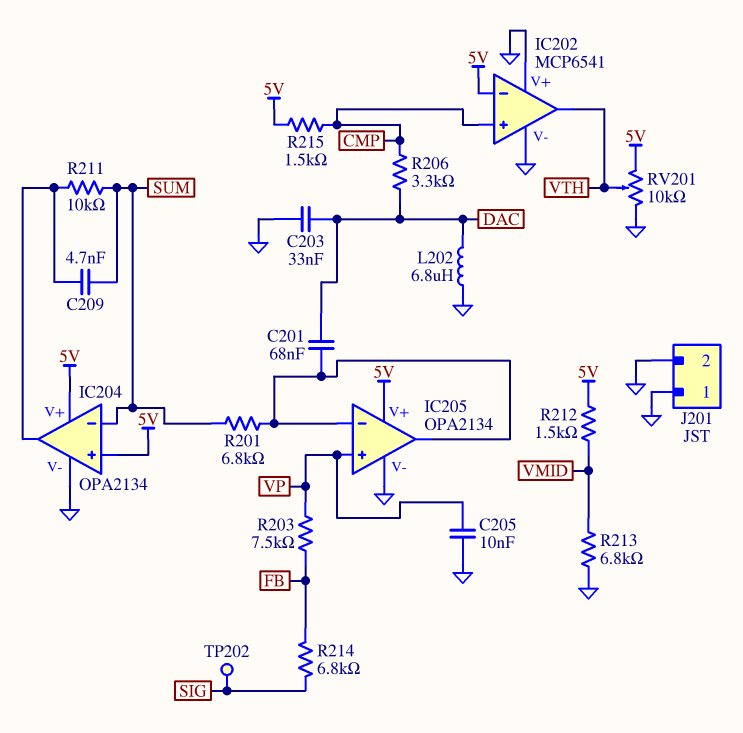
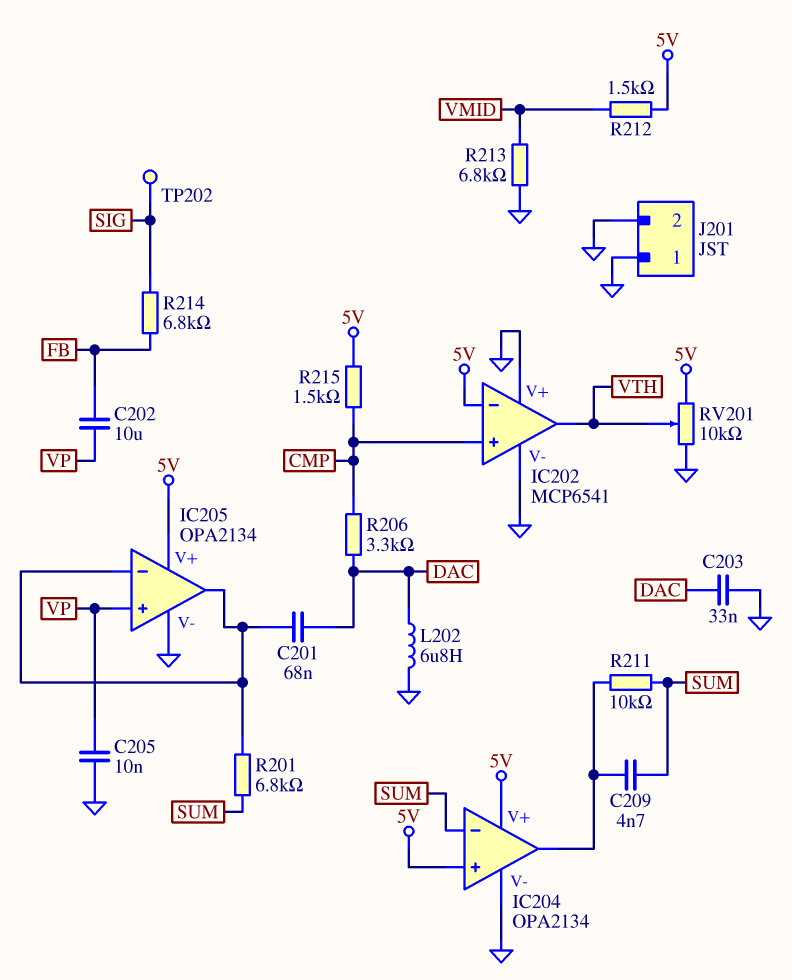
C202: none -> 10uF (FB, VP)
R203: 7.5k (FB, VP) -> none

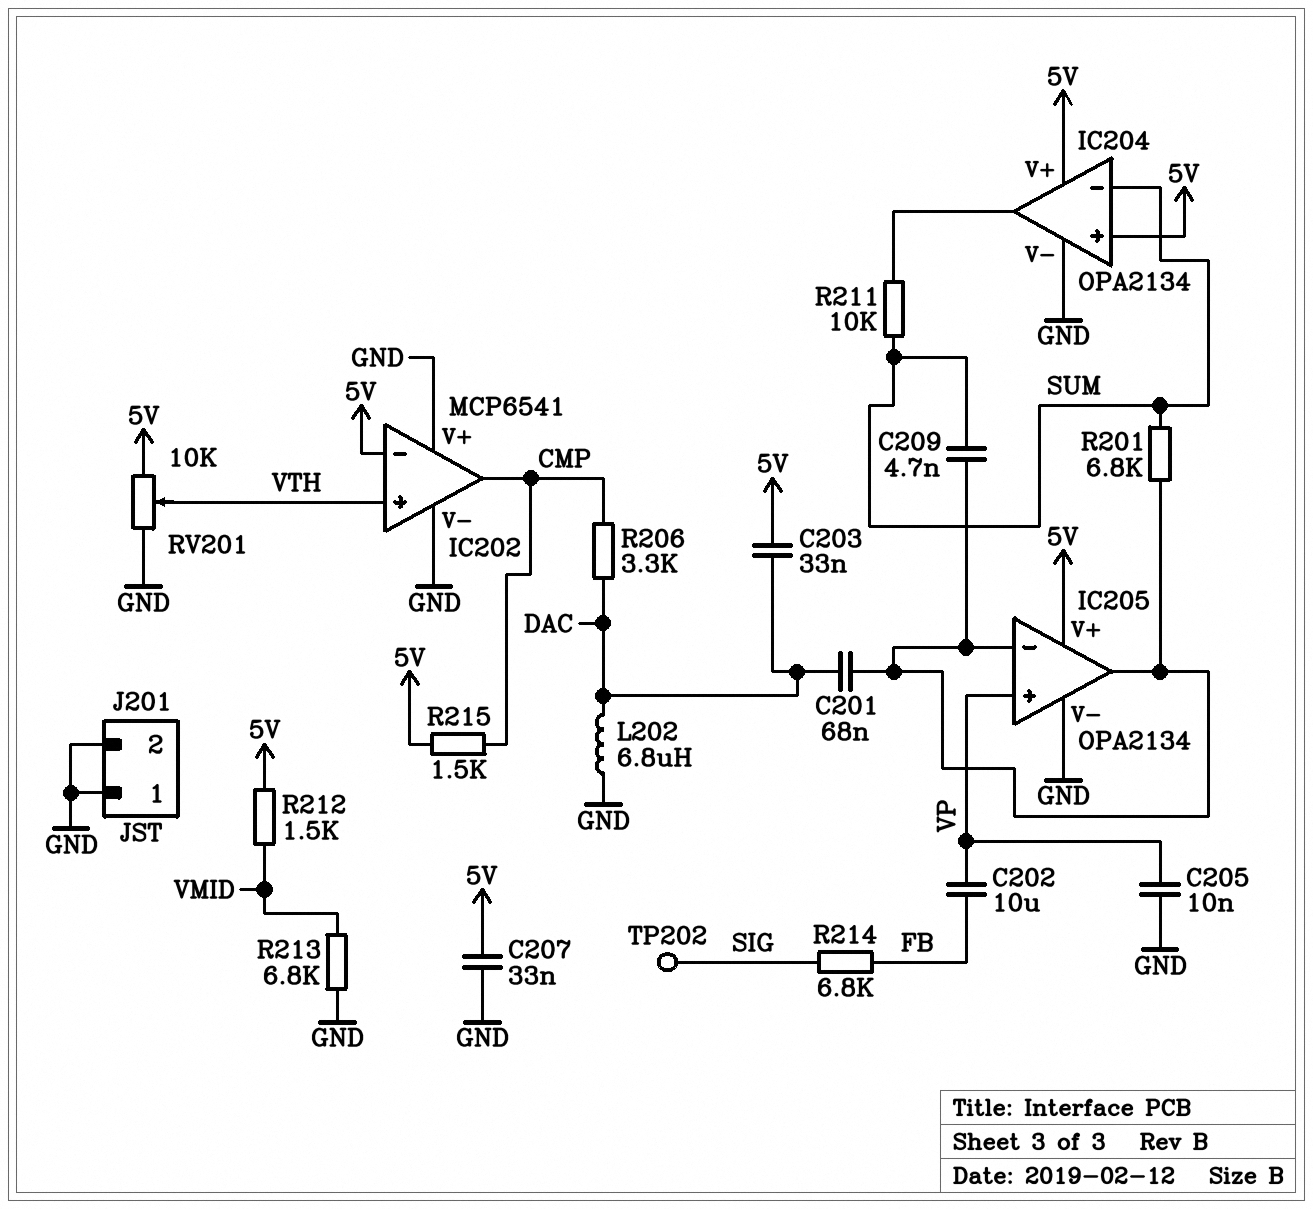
C203: 33nF (DAC, GND) -> 33nF (5V, DAC)
C207: none -> 33nF (5V, GND)
C209: 4.7nF (IC204/out, SUM) -> 4.7nF (IC205/in-, SUM)
IC202 pin in+: CMP -> VTH
IC202 pin out: VTH -> CMP

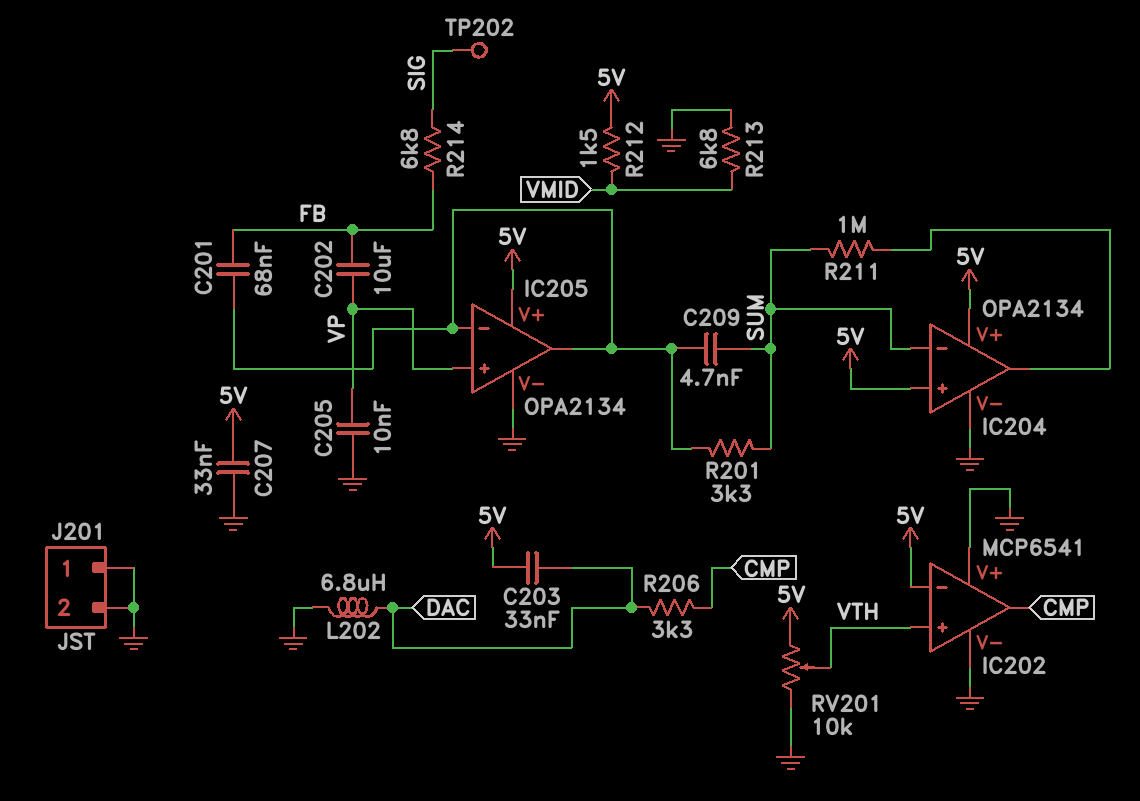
C201: 68nF (DAC, IC205/in-) -> 68nF (FB, IC205/in-)
R201: 6.8k (IC205/in-, SUM) -> 3.3k (IC205/in-, SUM)
R211: 10k (IC204/out, SUM) -> 1M (IC204/out, SUM)
R215: 1.5k (5V, CMP) -> none

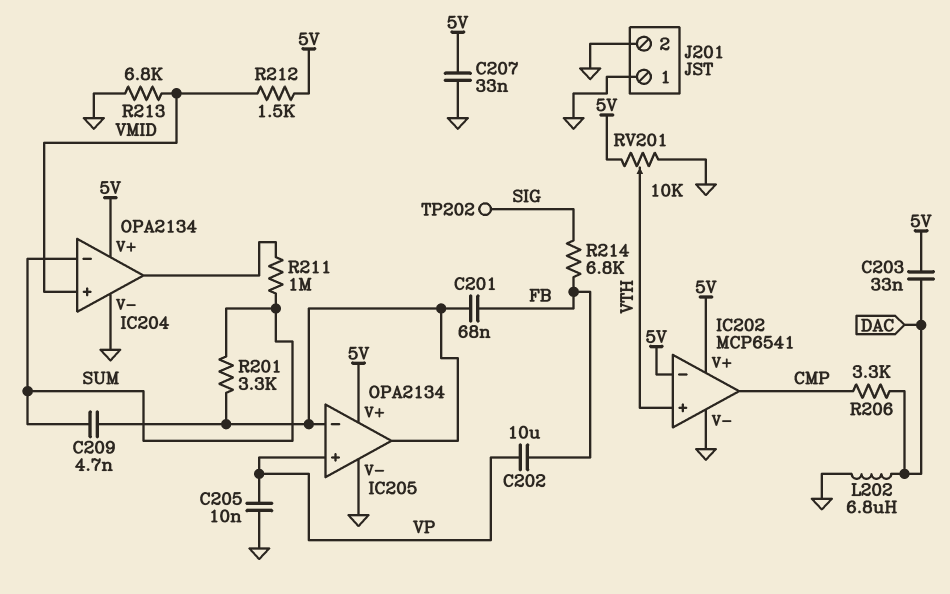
IC202 pin V+: GND -> 5V
IC204 pin in+: 5V -> VMID

